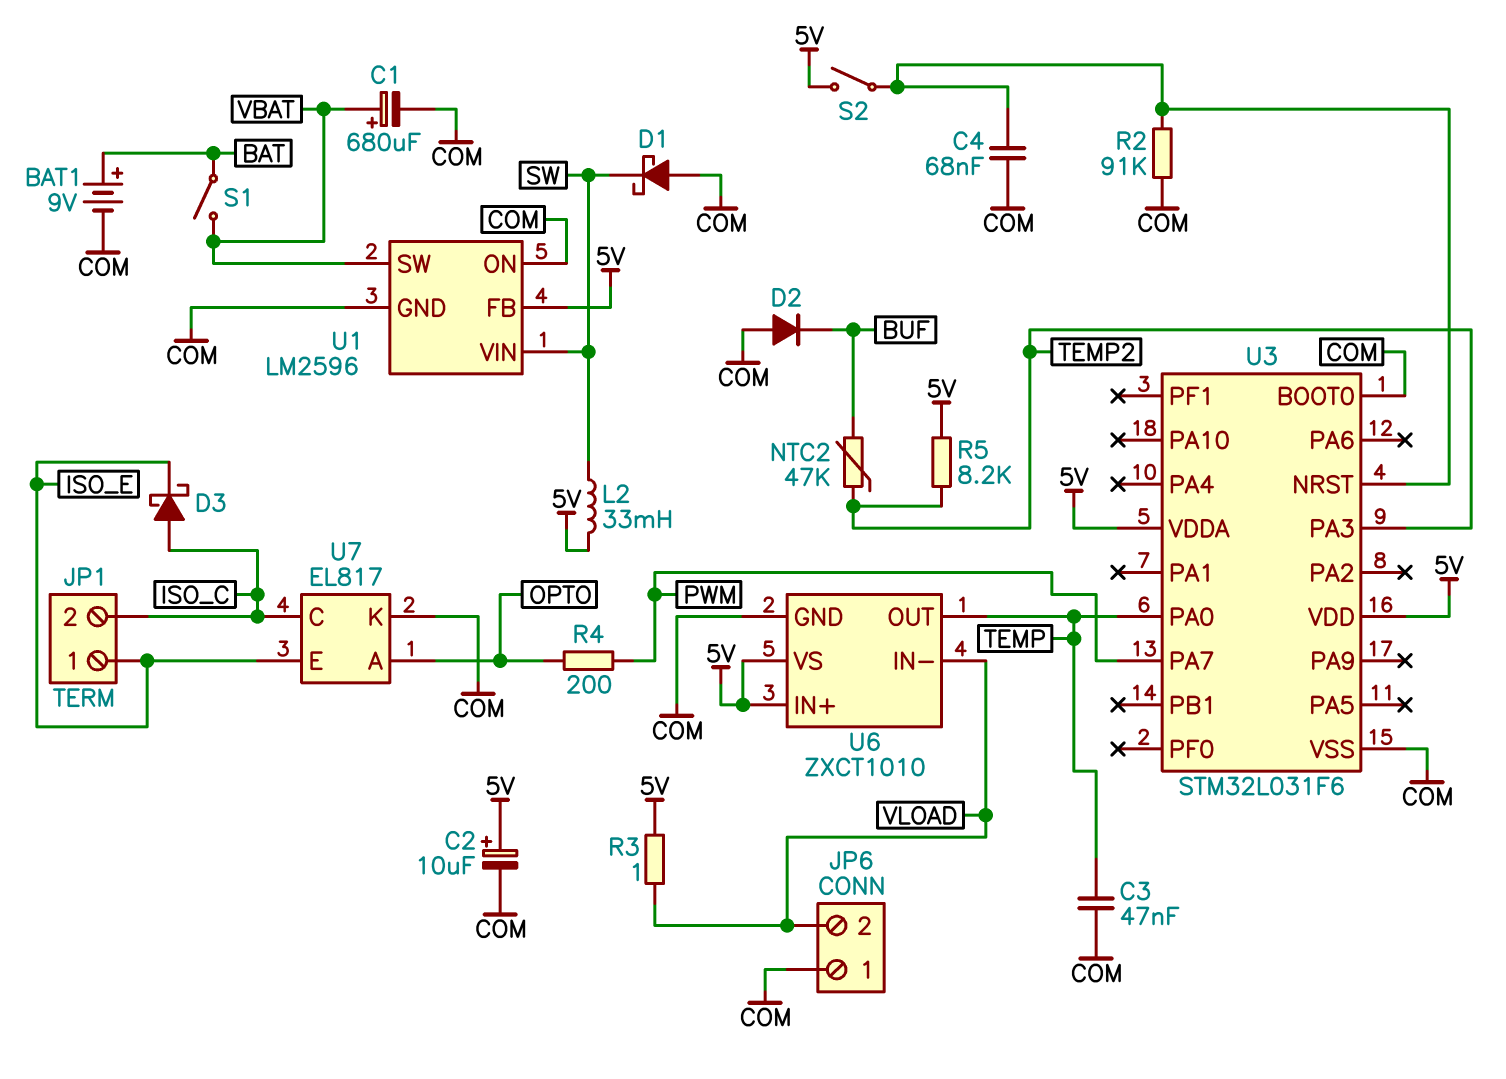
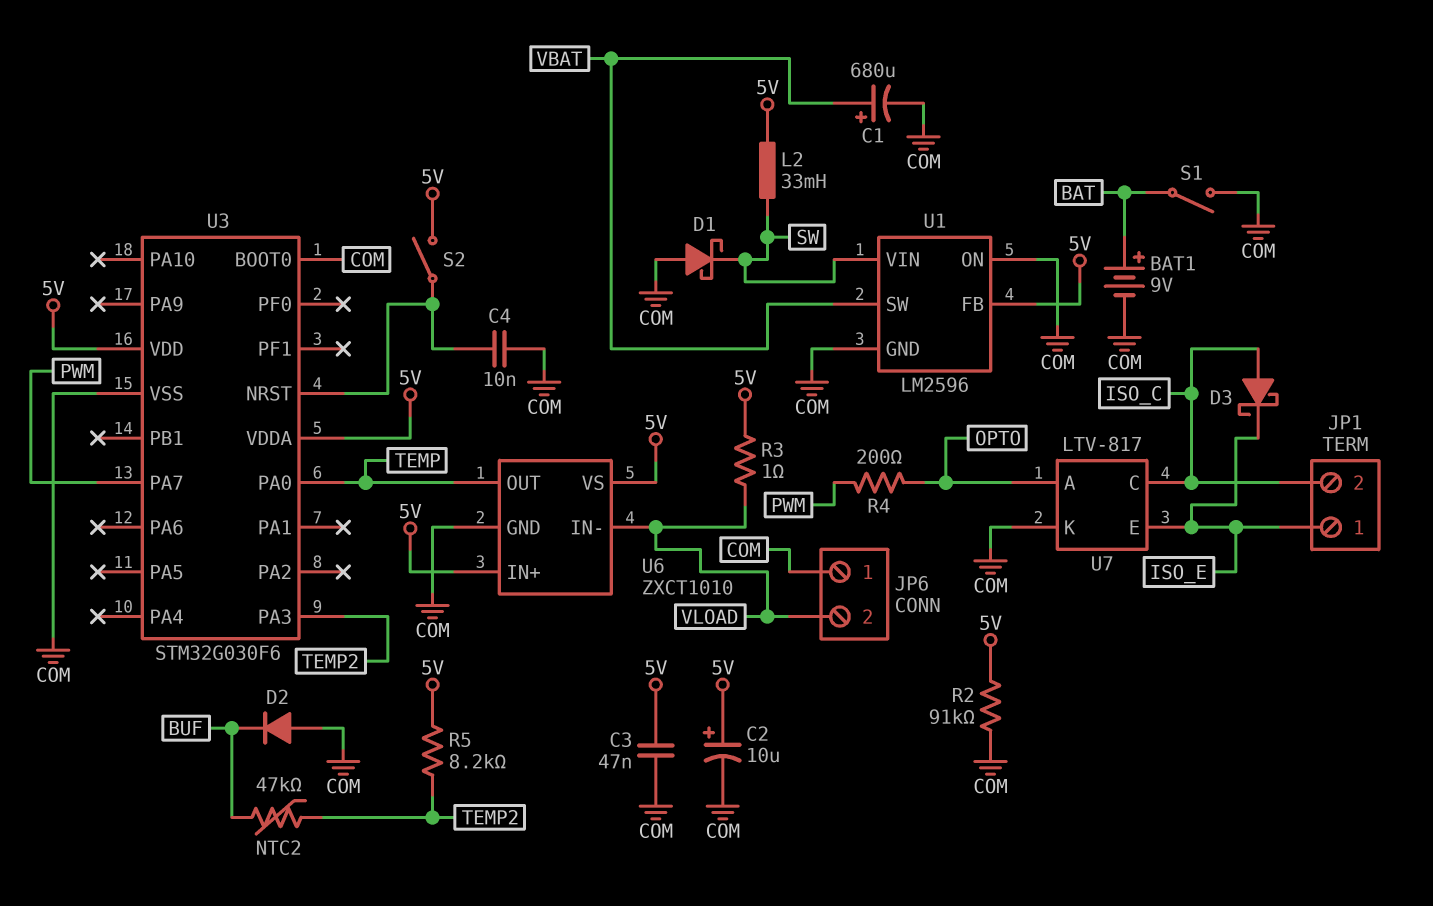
C3: 47nF (COM, TEMP) -> 47nF (5V, COM)
C4: 68nF (COM, U3/NRST) -> 10nF (COM, U3/NRST)
R2: 91k (COM, U3/NRST) -> 91k (5V, COM)
S1: switch (BAT, VBAT) -> switch (BAT, COM)
U3: STM32L031F6 -> STM32G030F6
U7: EL817 -> LTV-817

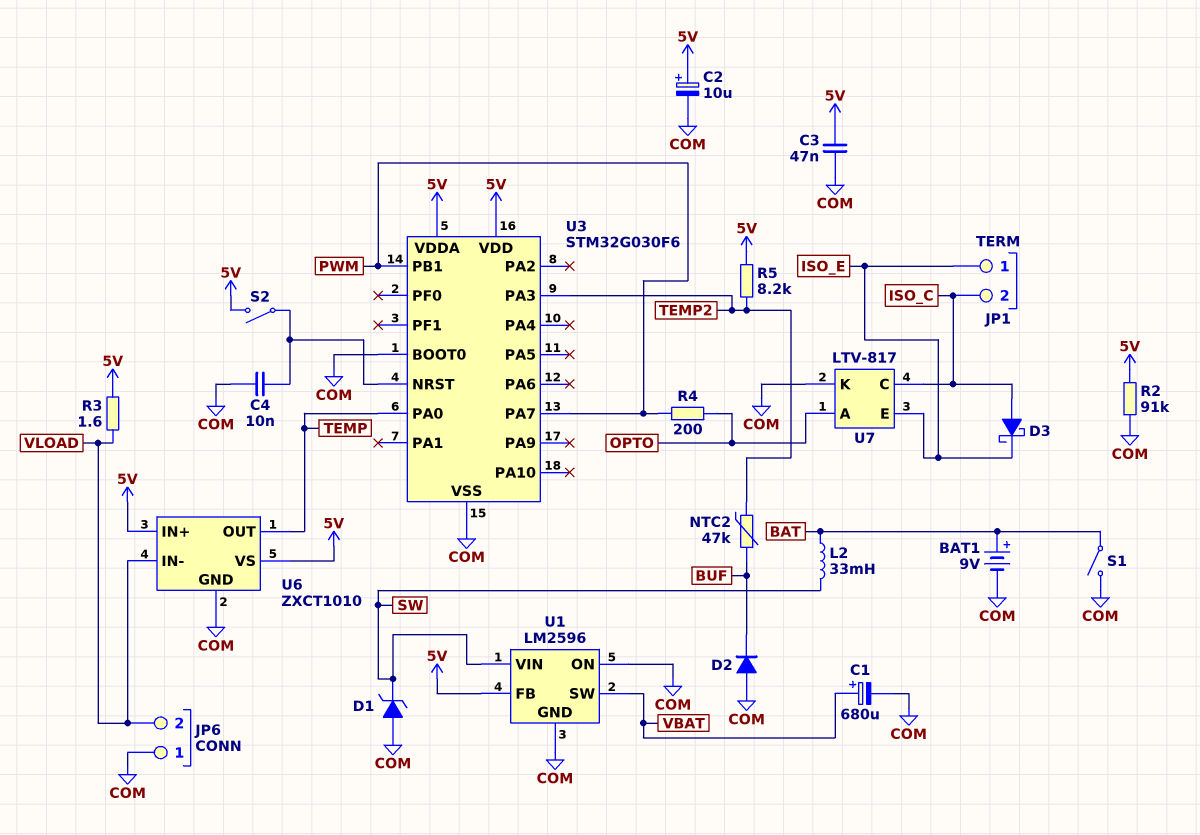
D1: schottky (A COM, K SW) -> zener (A COM, K SW)
L2: 33mH (5V, SW) -> 33mH (BAT, SW)
R3: 1 (5V, VLOAD) -> 1.6 (5V, VLOAD)
U3 pin PB1: none -> PWM

